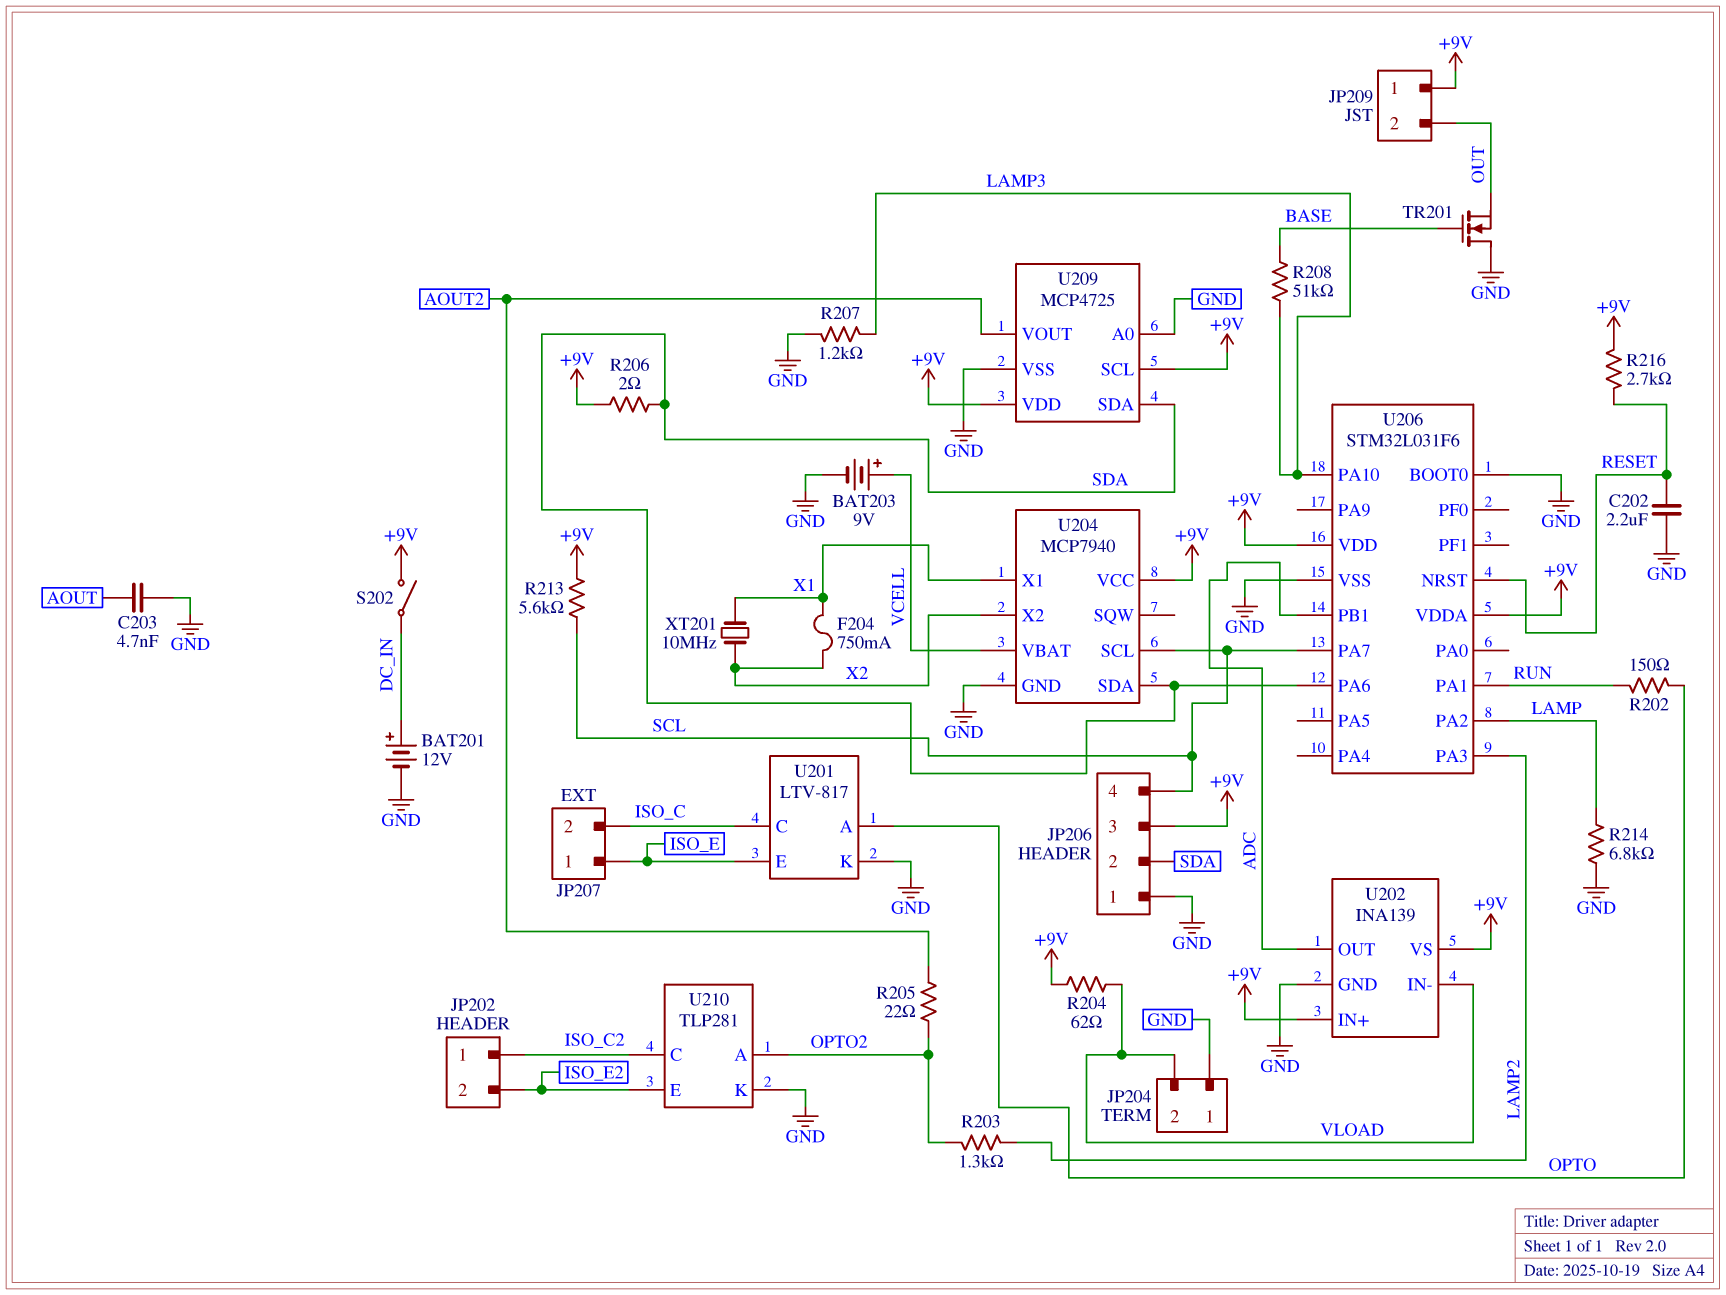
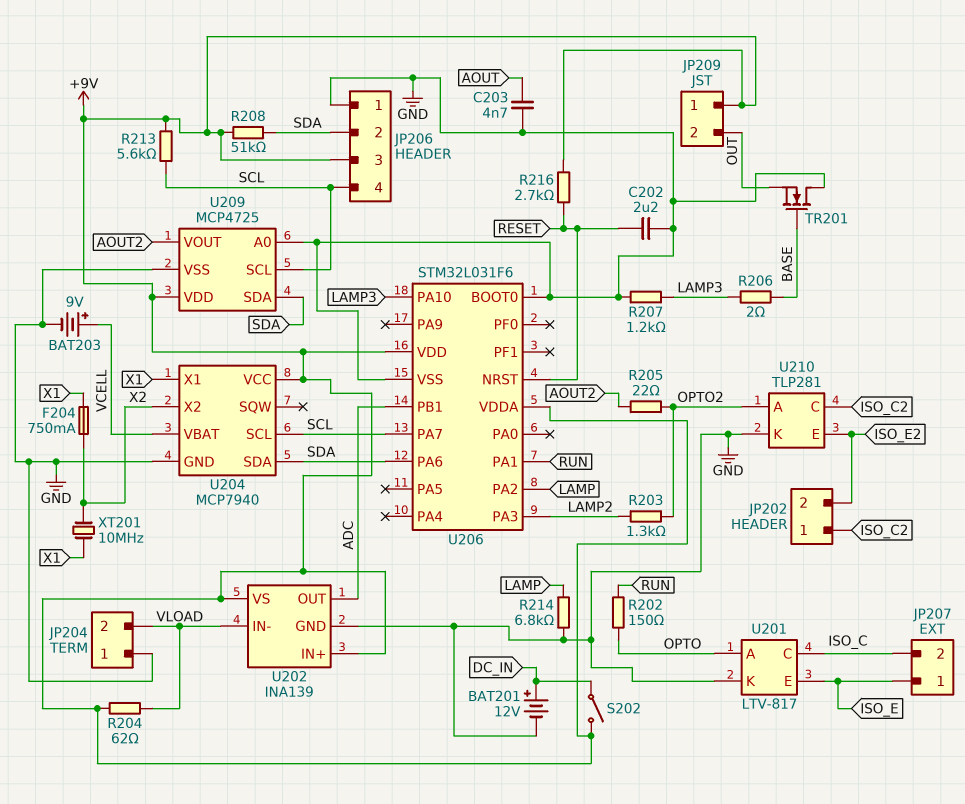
R206: 2 (+9V, SDA) -> 2 (BASE, LAMP3)
R208: 51k (BASE, LAMP3) -> 51k (+9V, SDA)
U209 pin SCL: +9V -> SCL

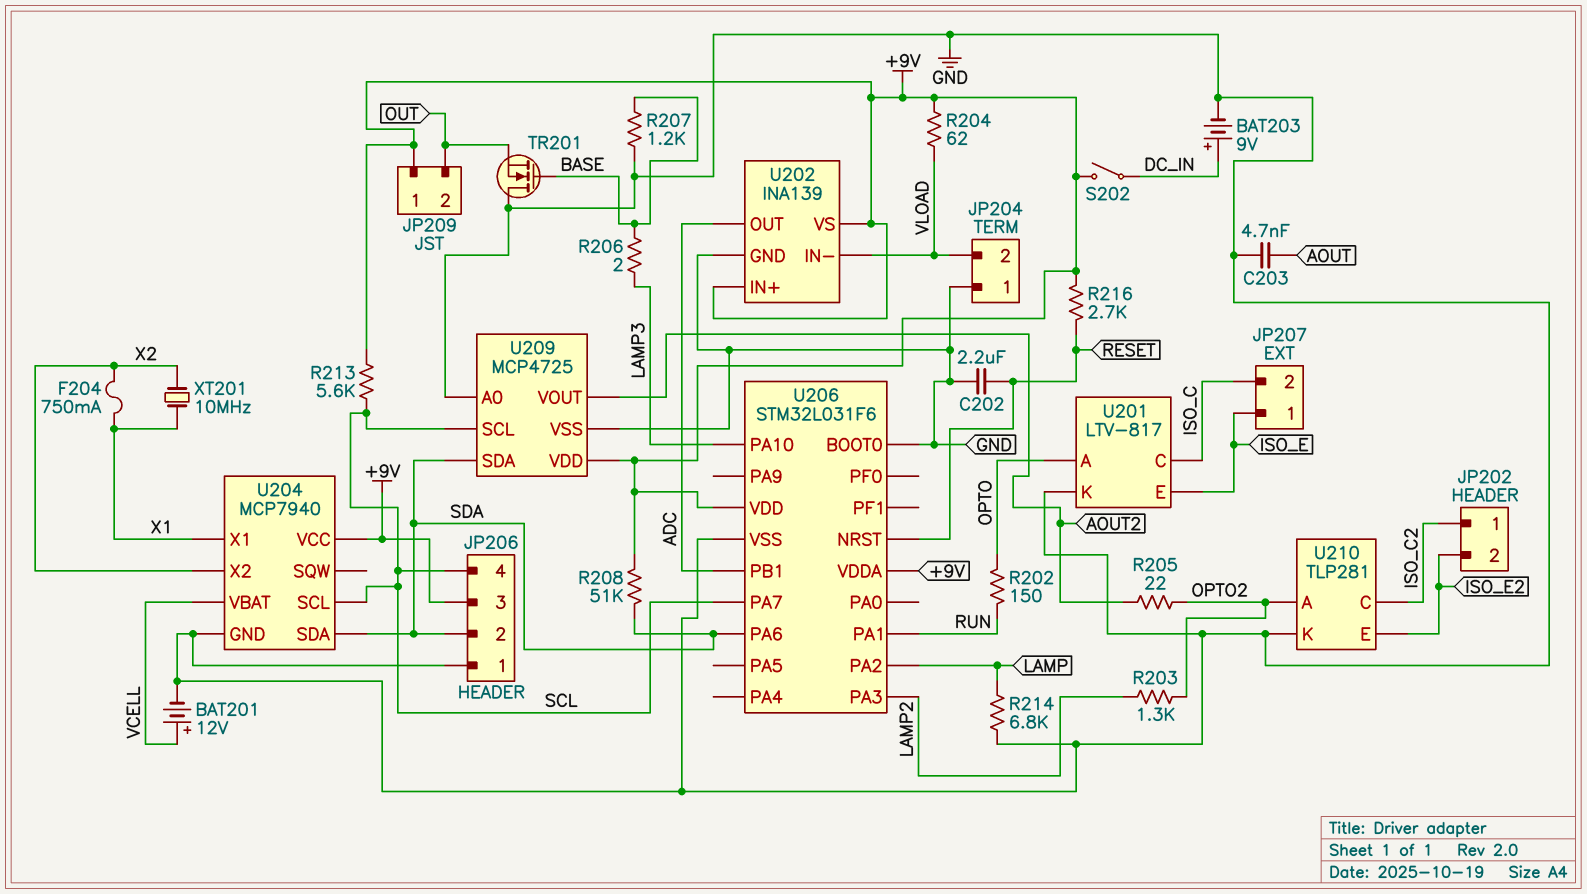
BAT201: 12V (plus DC_IN, minus GND) -> 12V (plus VCELL, minus GND)
BAT203: 9V (plus VCELL, minus GND) -> 9V (plus DC_IN, minus GND)
R207: 1.2k (GND, LAMP3) -> 1.2k (BASE, GND)

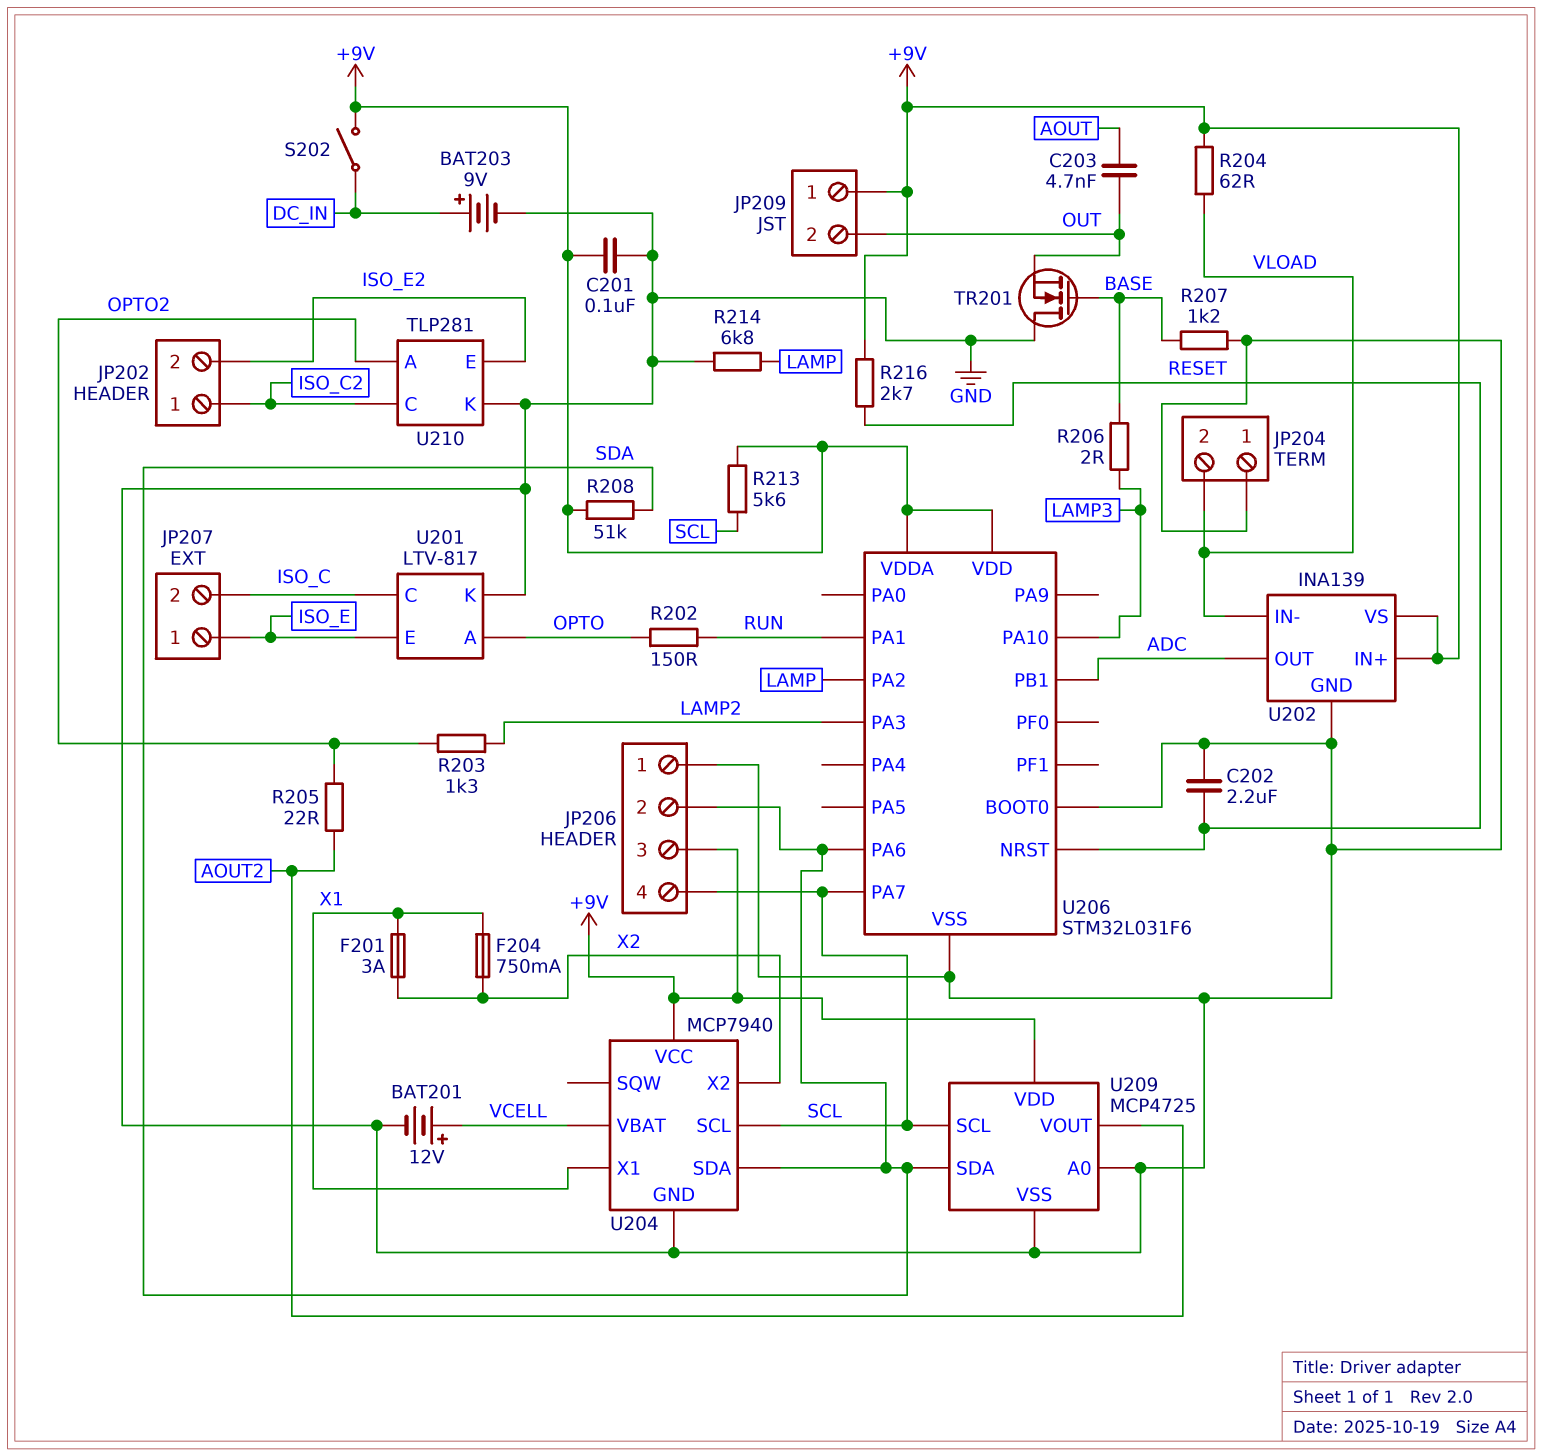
C201: none -> 100nF (+9V, GND)
C203: 4.7nF (AOUT, GND) -> 4.7nF (AOUT, OUT)
F201: none -> 3A (X1, X2)
XT201: 10MHz (X1, X2) -> none

